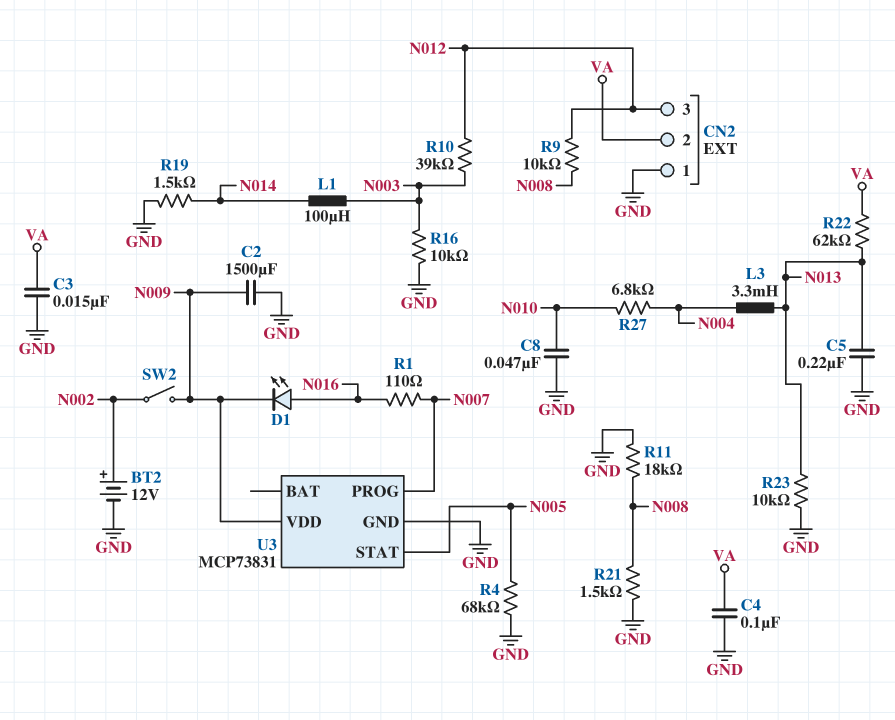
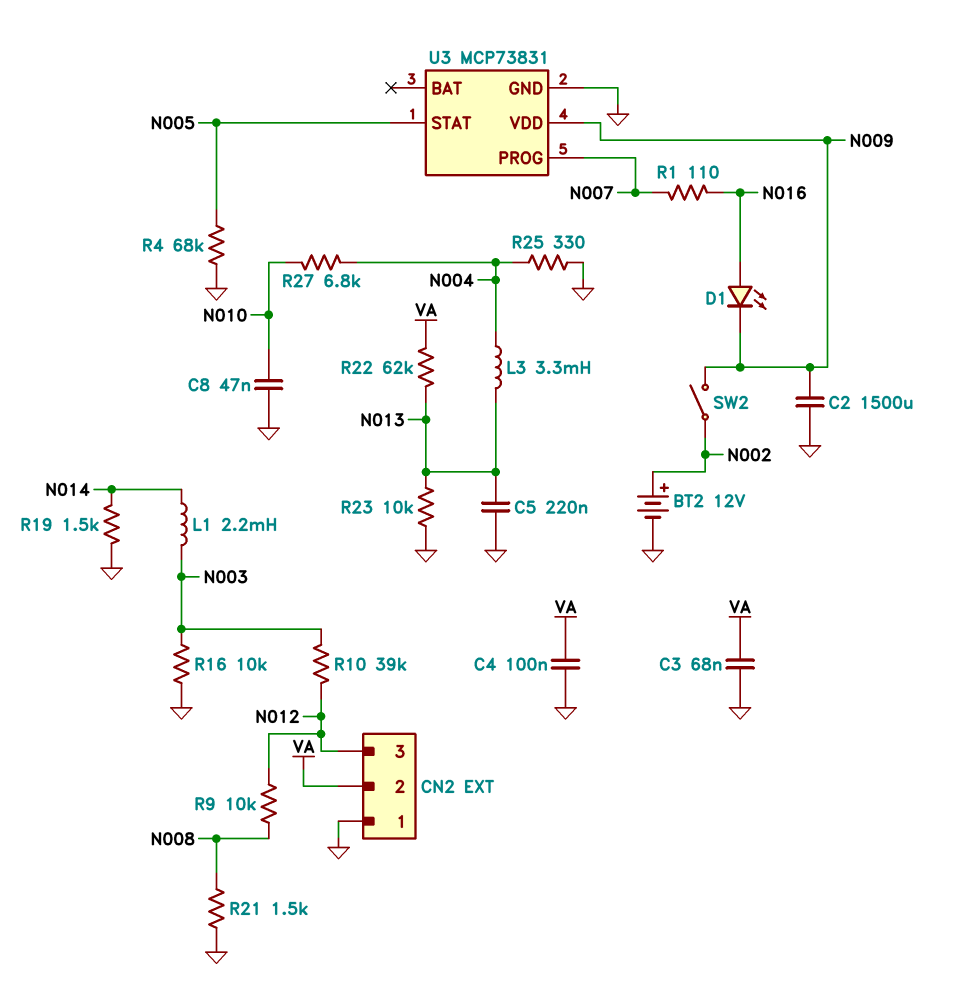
C3: 15nF (GND, VA) -> 68nF (GND, VA)
L1: 100uH (N003, N014) -> 2.2mH (N003, N014)
R11: 18k (GND, N008) -> none
R25: none -> 330 (GND, N004)

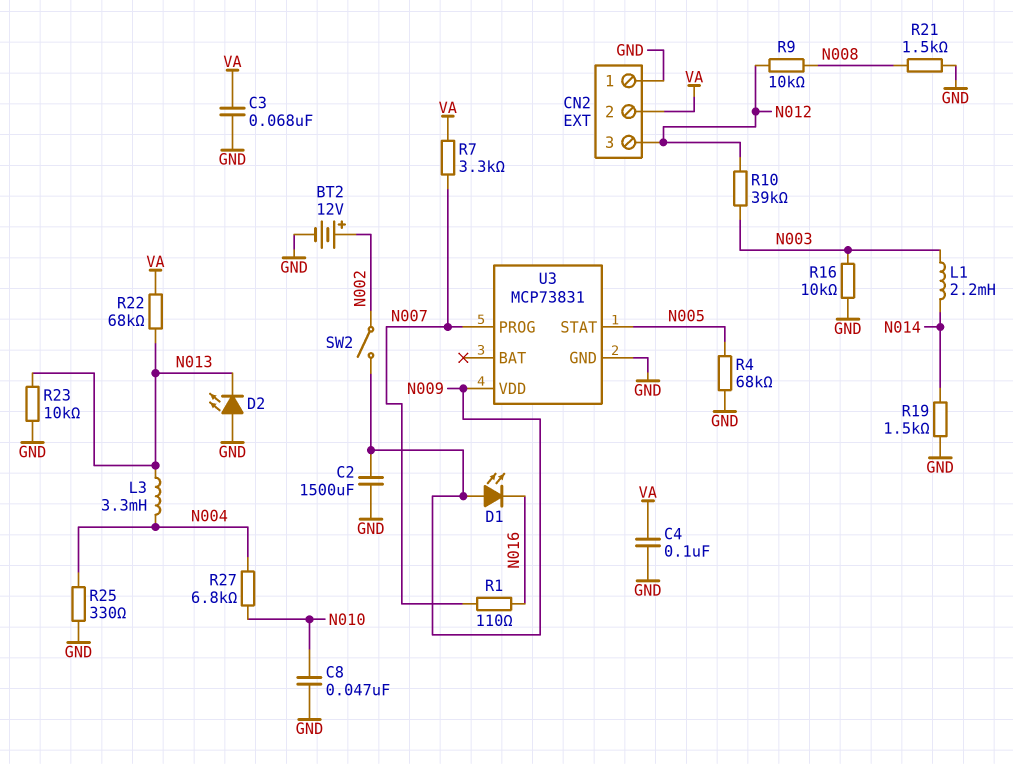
C5: 220nF (GND, N013) -> none
D1: LED (A N016, K N009) -> LED (A N009, K N016)
D2: none -> LED (A GND, K N013)
R7: none -> 3.3k (N007, VA)
R22: 62k (N013, VA) -> 68k (N013, VA)

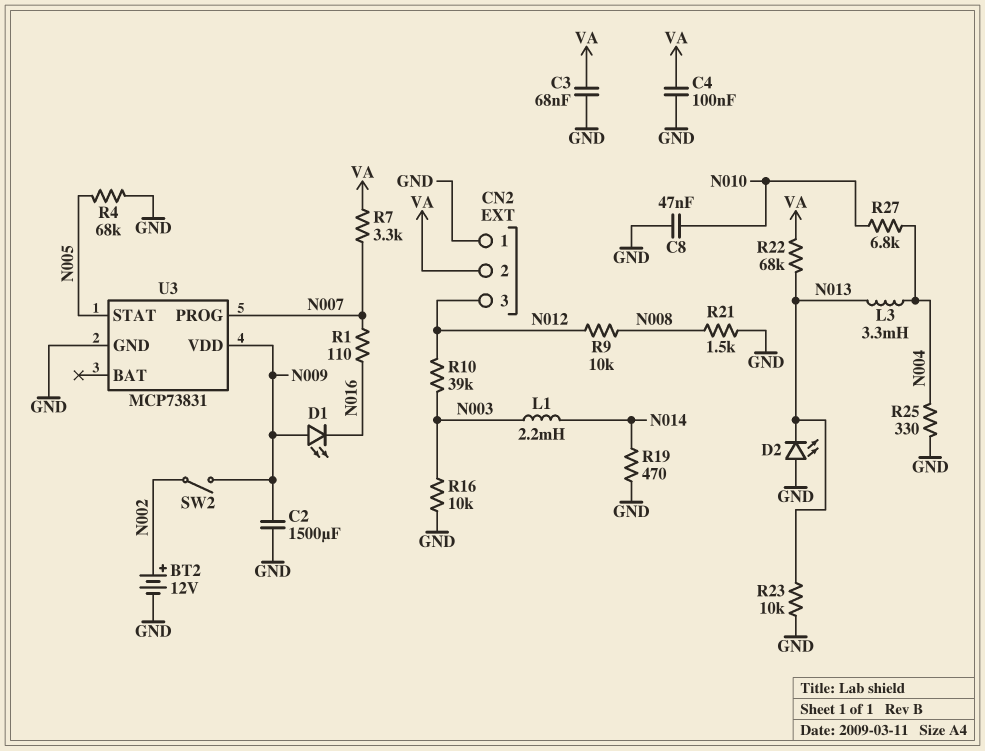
R19: 1.5k (GND, N014) -> 470 (GND, N014)

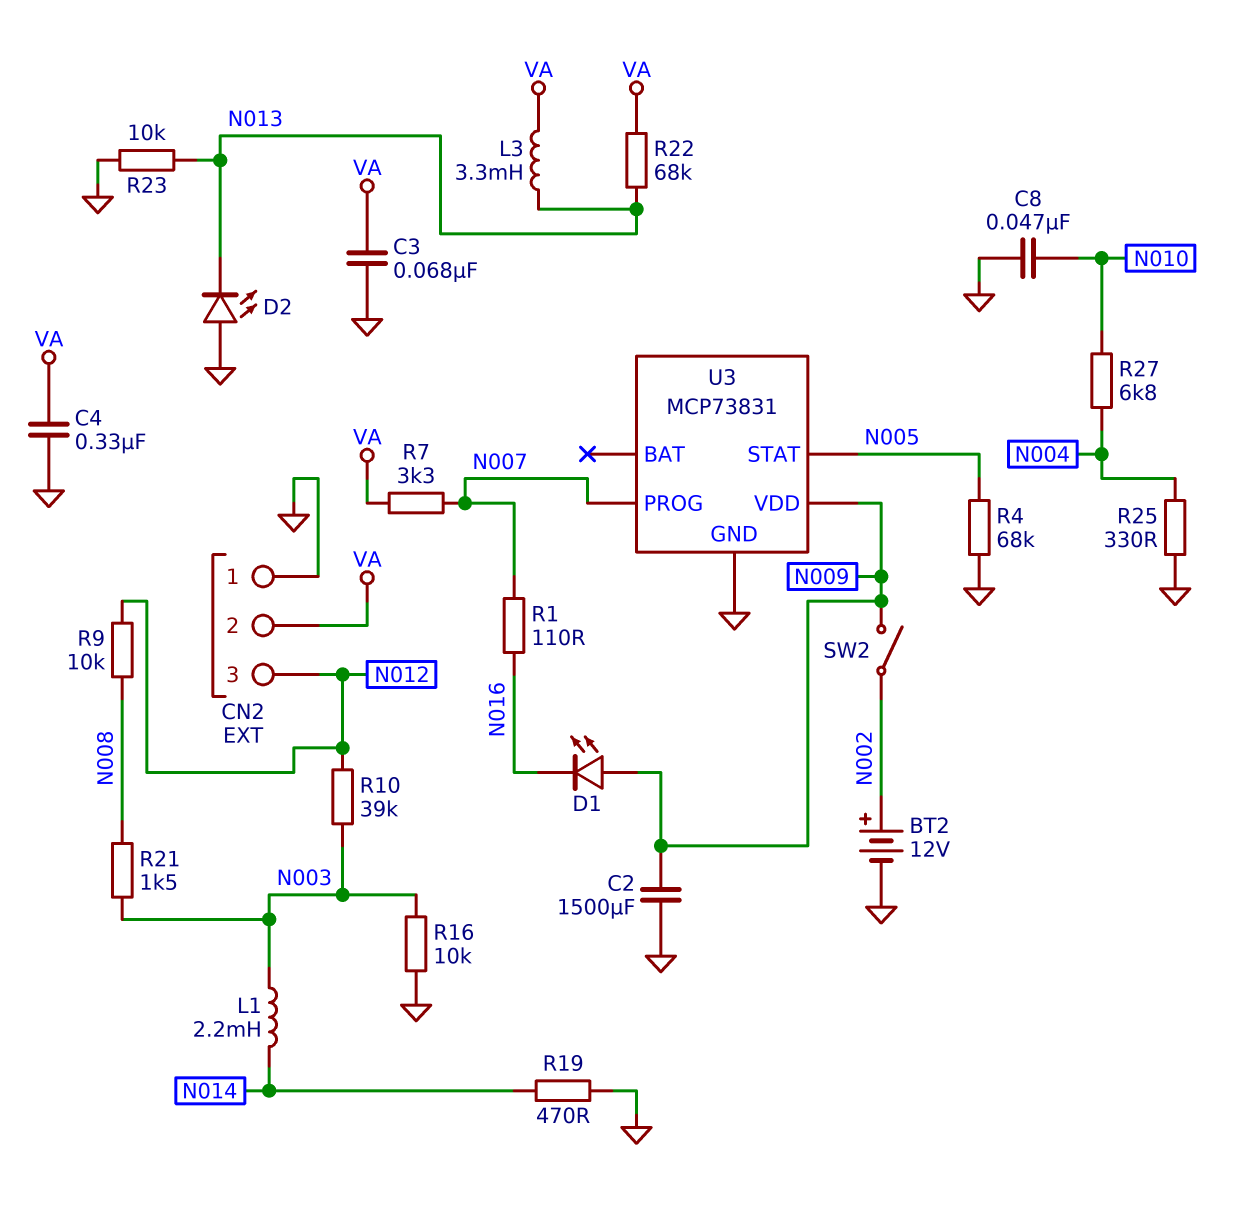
C4: 100nF (GND, VA) -> 330nF (GND, VA)
L3: 3.3mH (N004, N013) -> 3.3mH (N013, VA)
R21: 1.5k (GND, N008) -> 1.5k (N003, N008)

